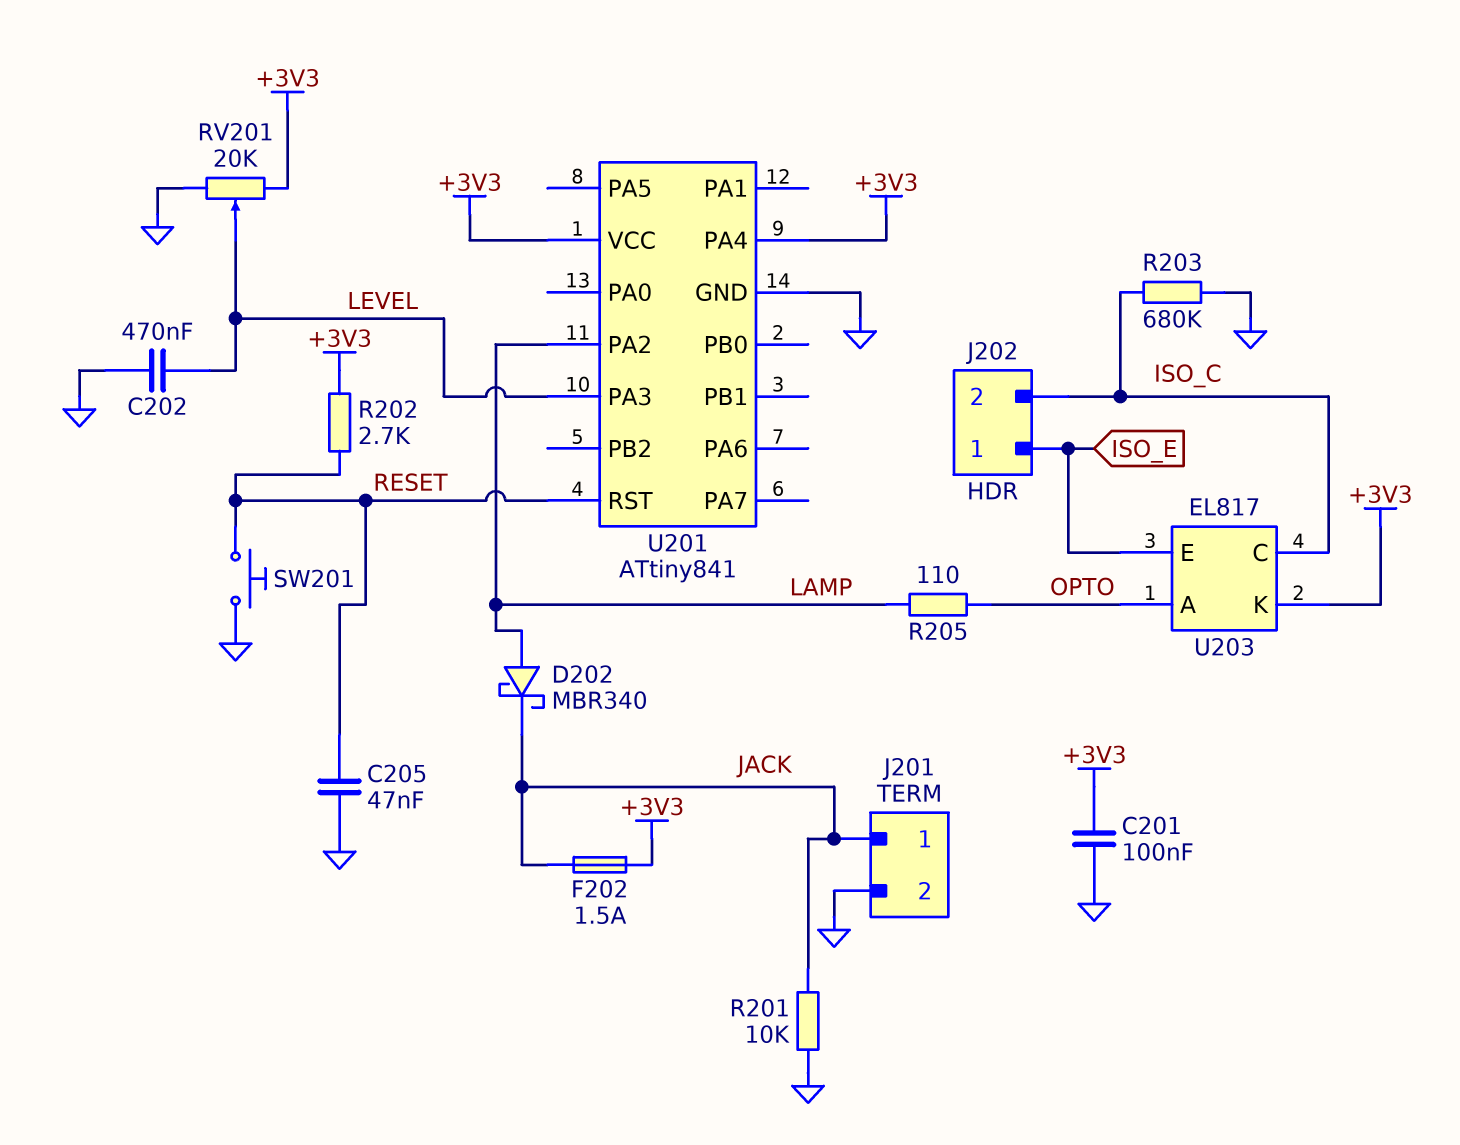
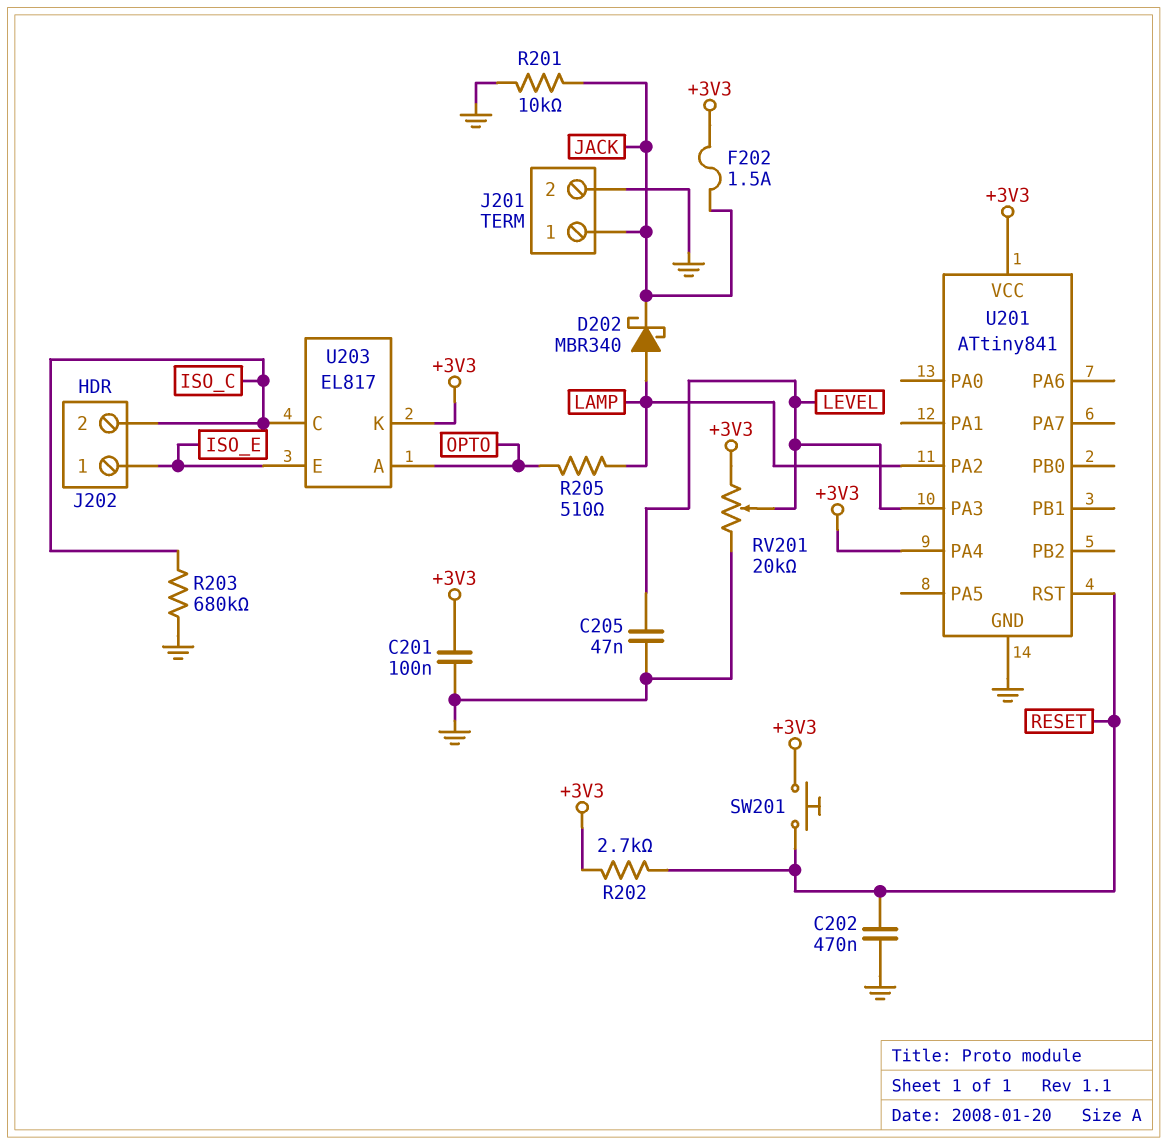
C202: 470nF (GND, LEVEL) -> 470nF (GND, RESET)
C205: 47nF (GND, RESET) -> 47nF (GND, LEVEL)
R205: 110 (LAMP, OPTO) -> 510 (LAMP, OPTO)
SW201: button (GND, RESET) -> button (+3V3, RESET)

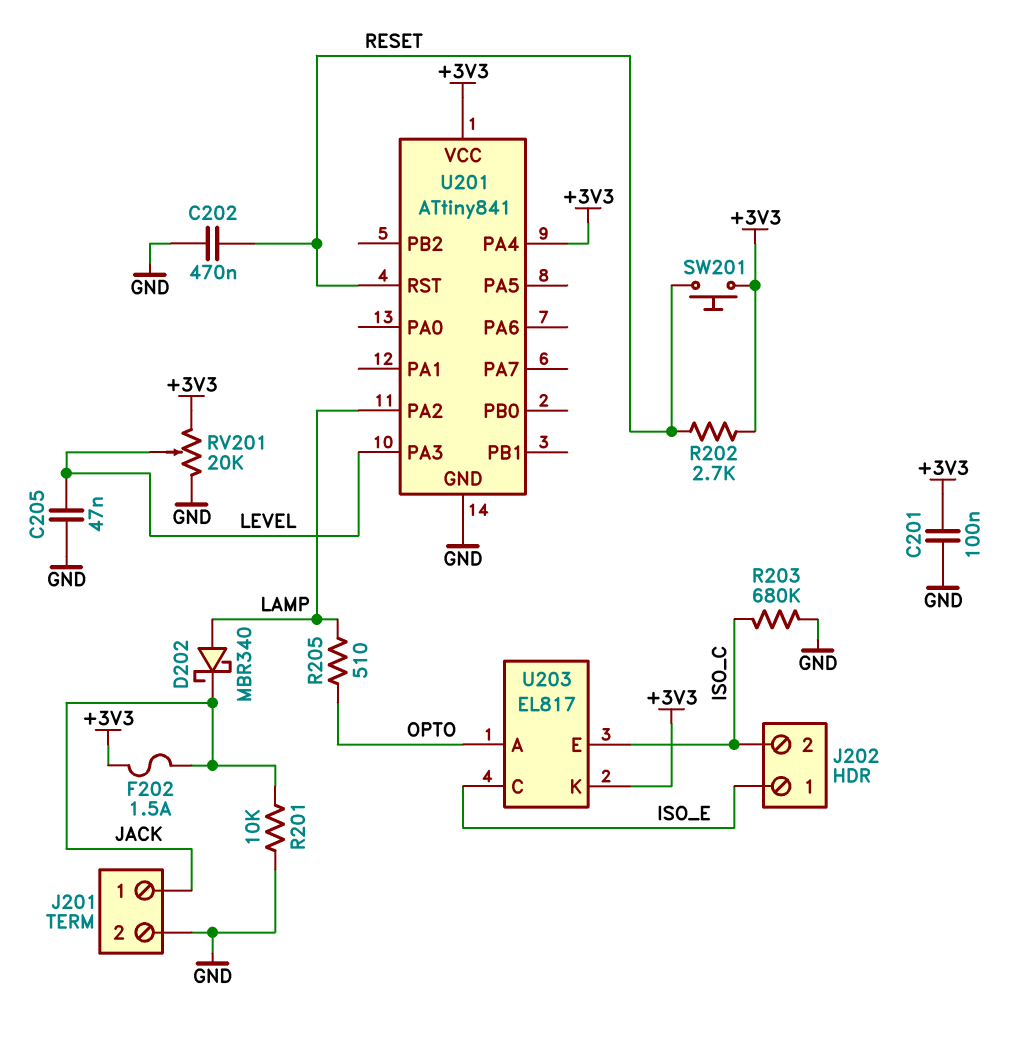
U203 pin C: ISO_C -> ISO_E
U203 pin E: ISO_E -> ISO_C

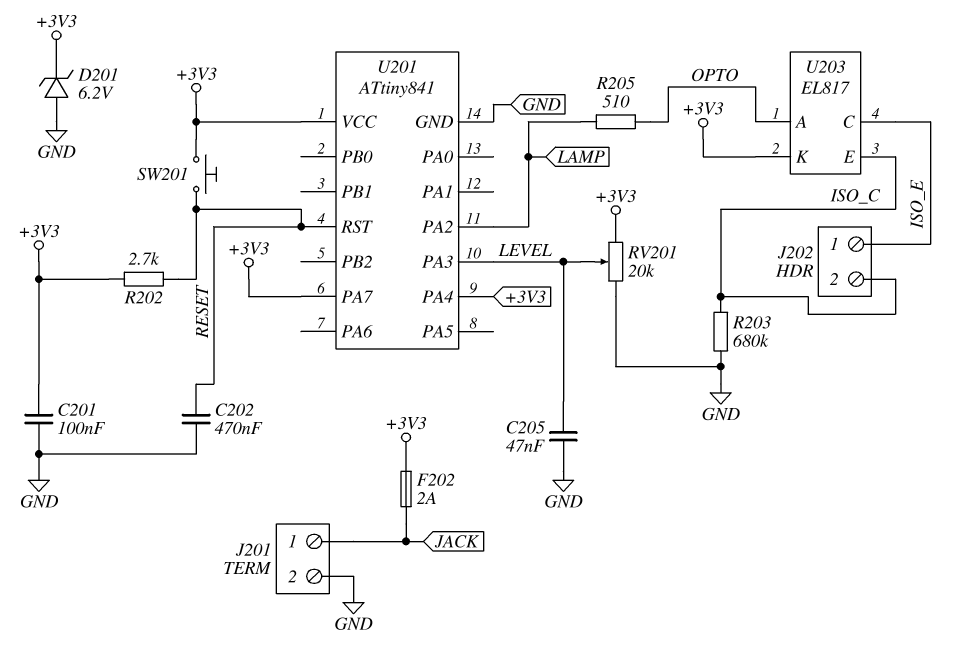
D201: none -> zener 6.2V (A GND, K +3V3)
D202: schottky MBR340 (A LAMP, K JACK) -> none
F202: 1.5A (+3V3, JACK) -> 2A (+3V3, JACK)
R201: 10k (GND, JACK) -> none
U201 pin PA7: none -> +3V3

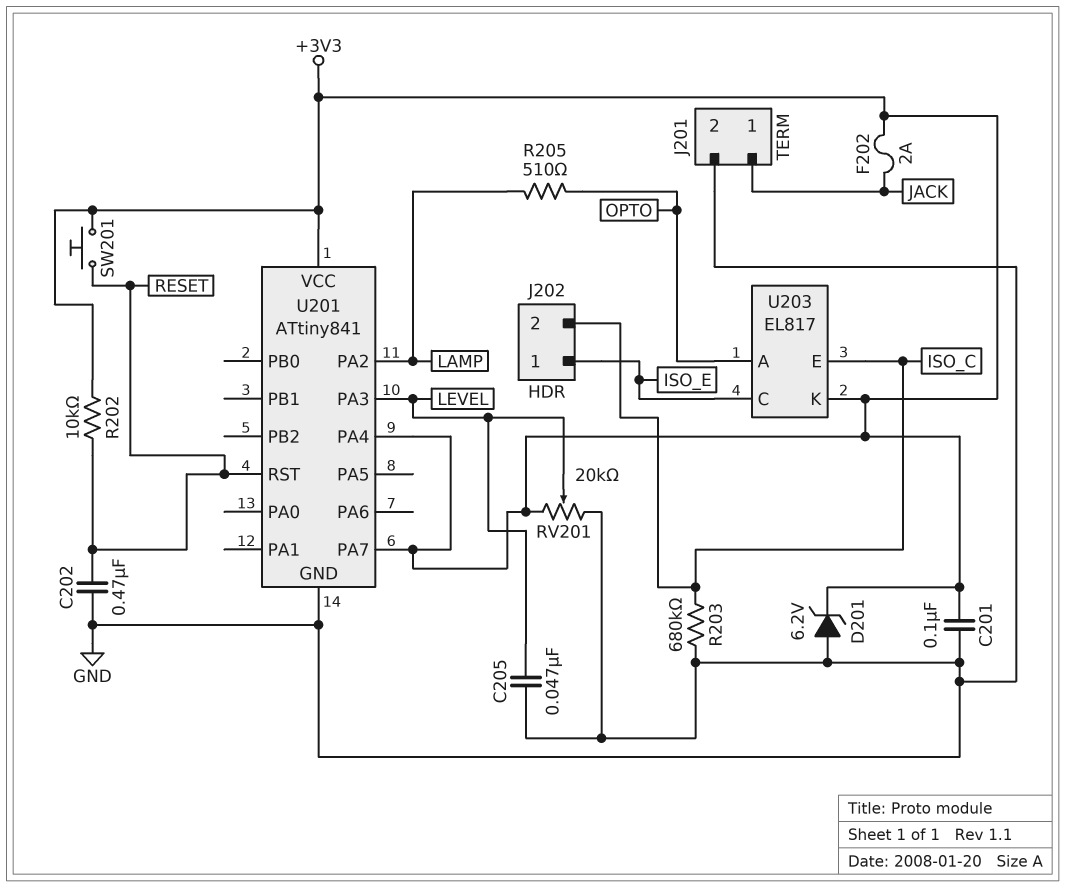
R202: 2.7k (+3V3, RESET) -> 10k (+3V3, RESET)

